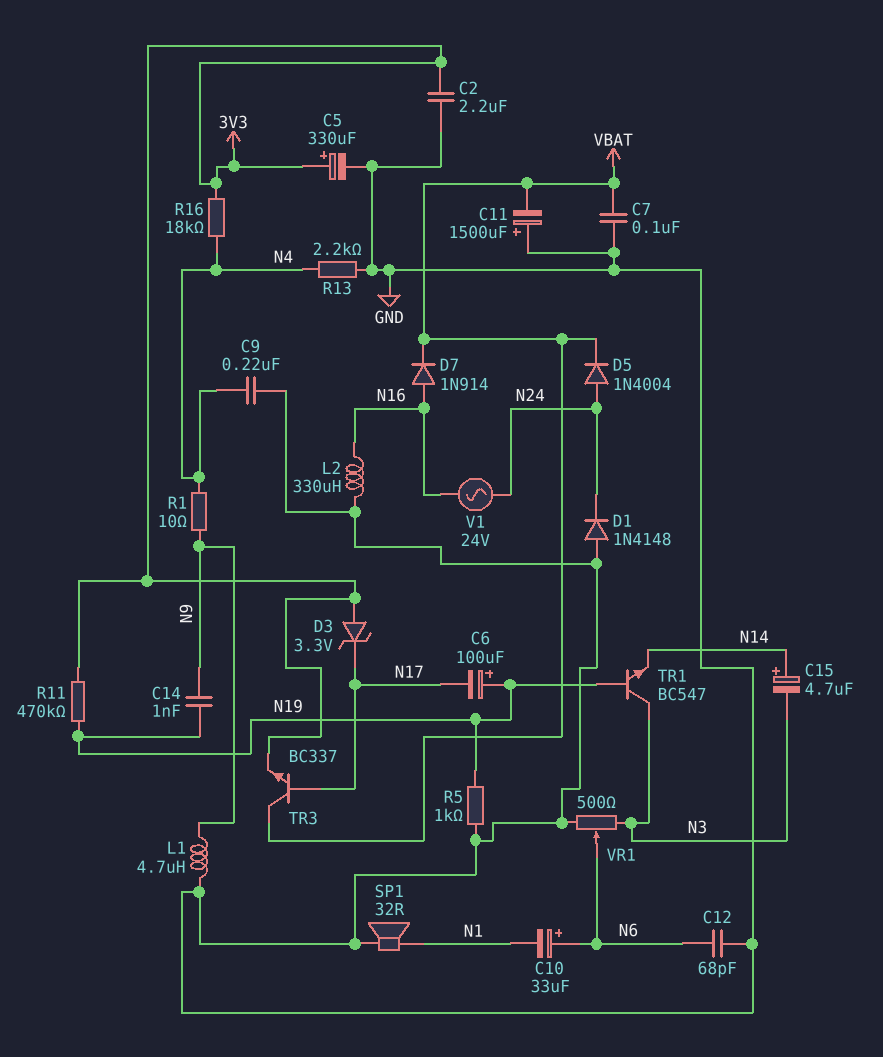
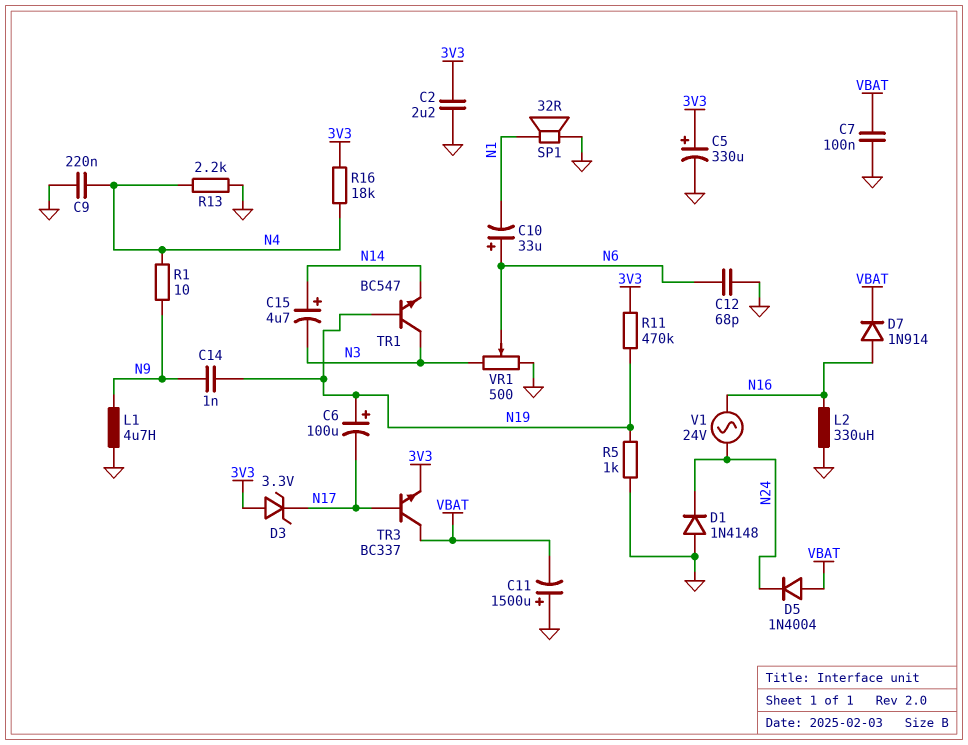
D5: diode 1N4004 (A N24, K VBAT) -> diode 1N4004 (A VBAT, K N24)

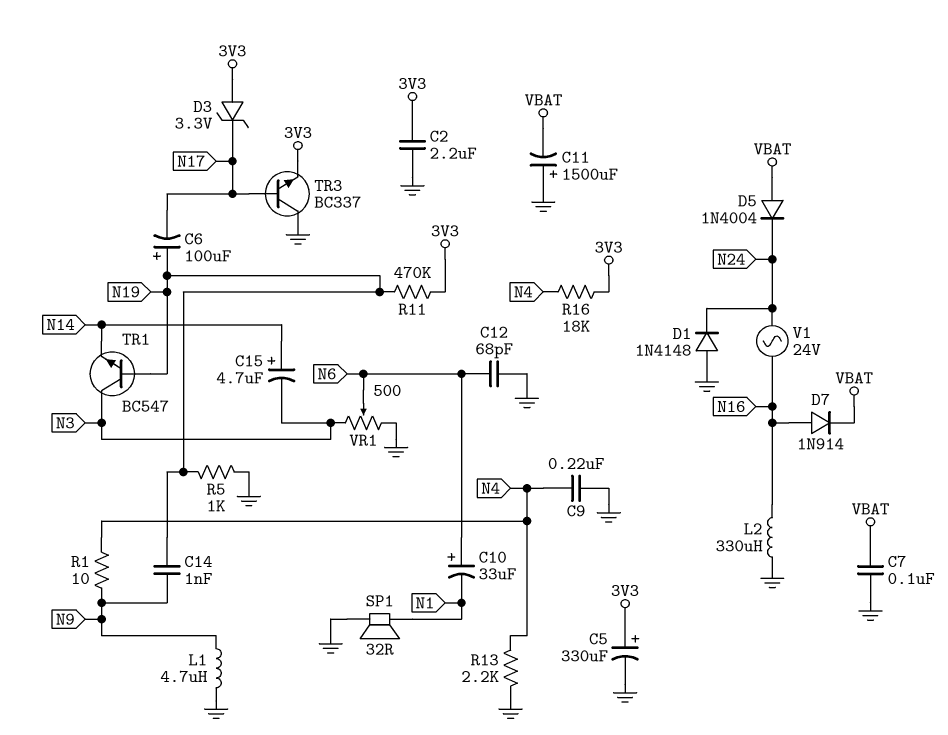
TR3: NPN BC337 (B N17, C VBAT, E 3V3) -> NPN BC337 (B N17, C GND, E 3V3)

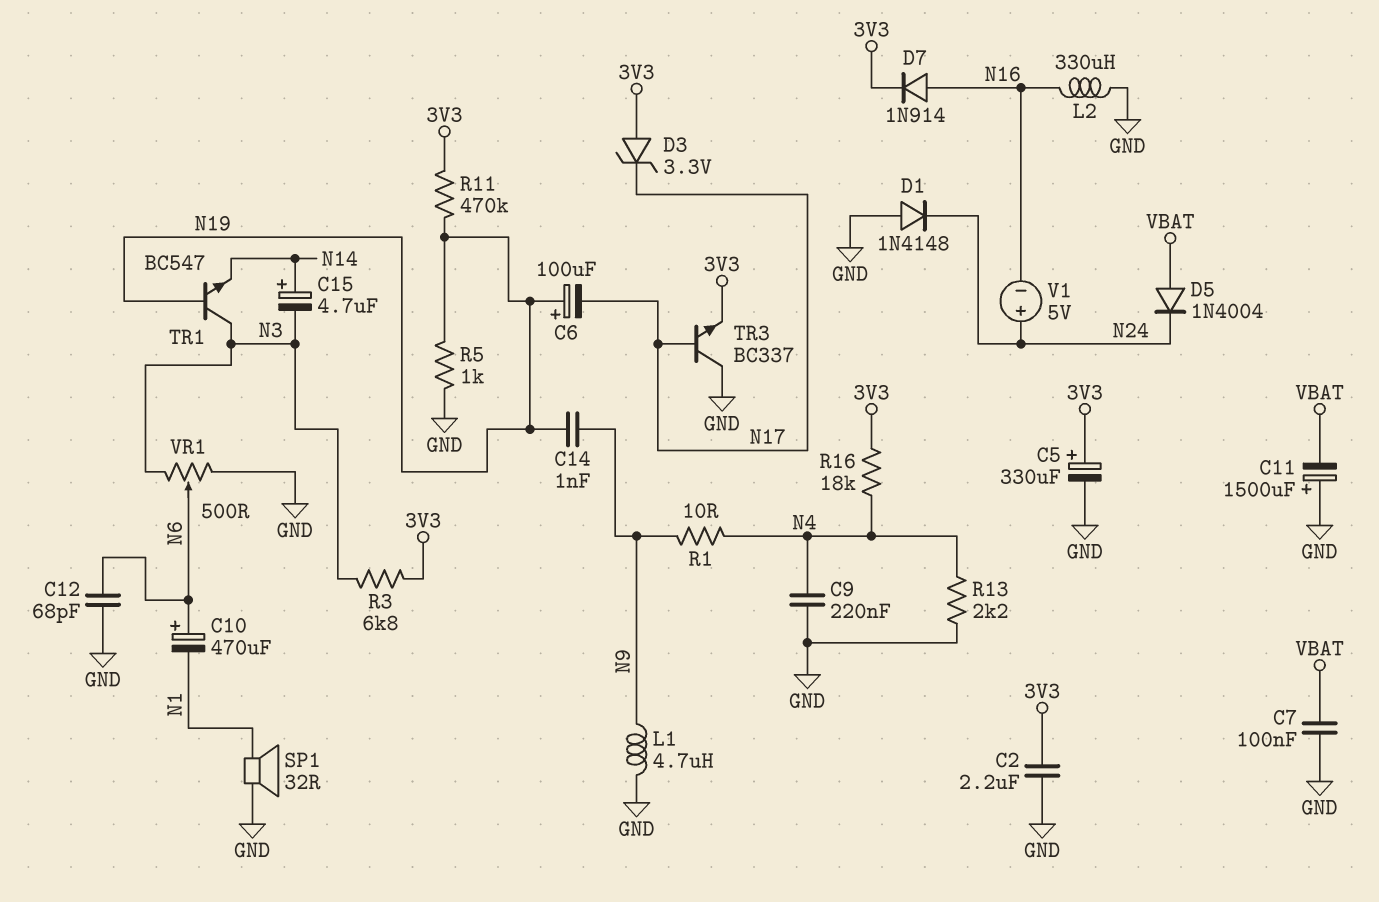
C10: 33uF (plus N6, minus N1) -> 470uF (plus N6, minus N1)
D7: diode 1N914 (A N16, K VBAT) -> diode 1N914 (A N16, K 3V3)
R3: none -> 6.8k (3V3, N3)
V1: AC 24V (N16, N24) -> 5V (plus N24, minus N16)

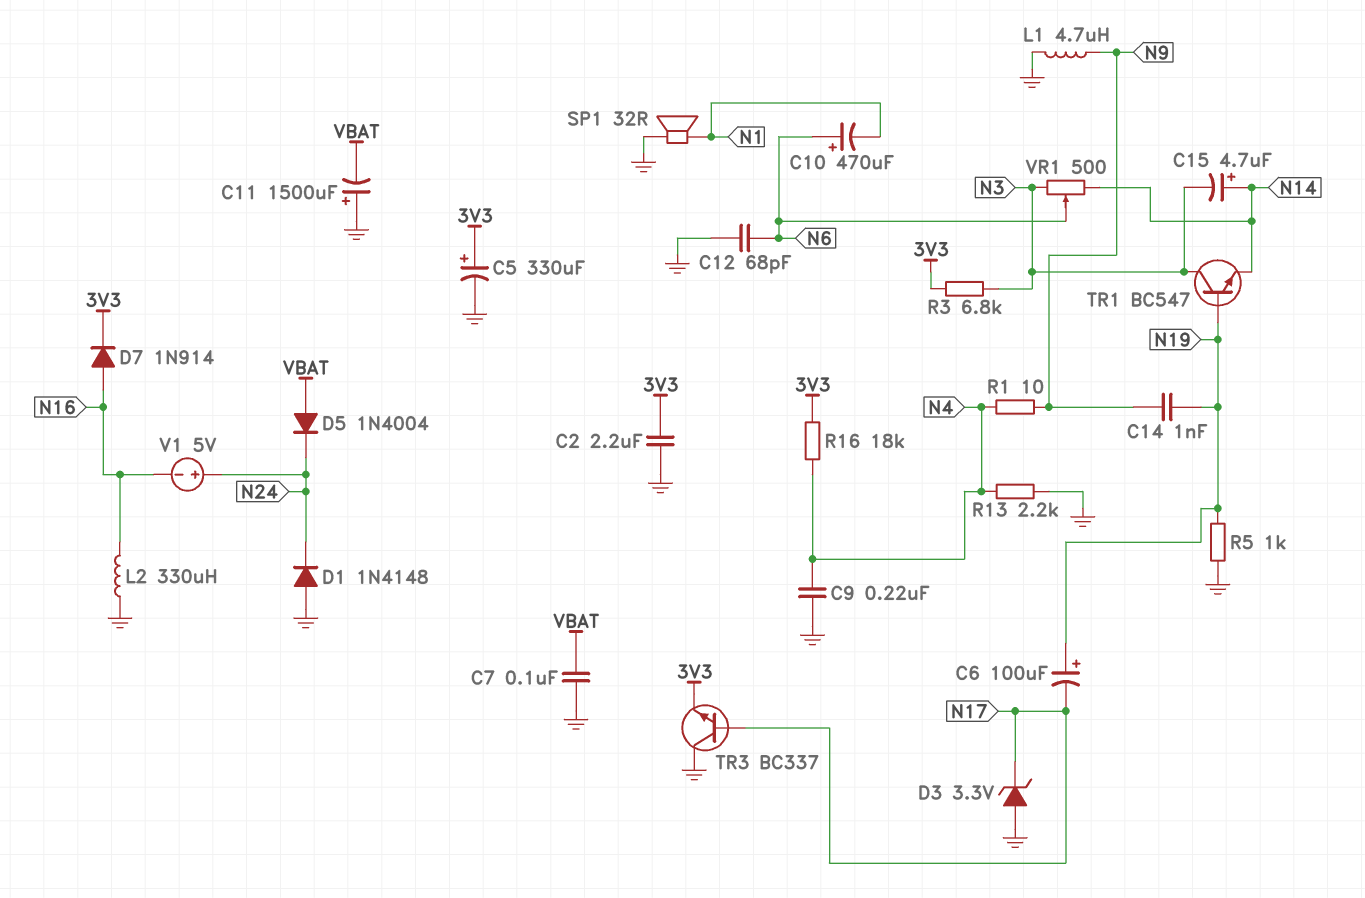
D3: zener 3.3V (A 3V3, K N17) -> zener 3.3V (A GND, K N17)
R11: 470k (3V3, N19) -> none
VR1: 500 (GND, N3, wiper N6) -> 500 (N3, N14, wiper N6)

